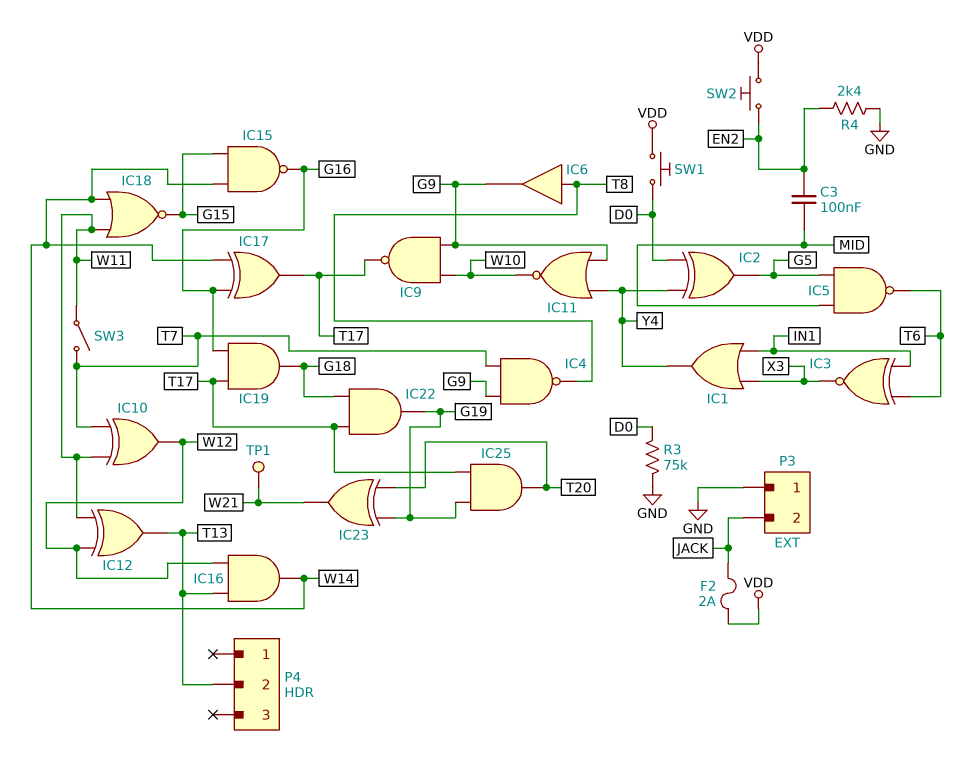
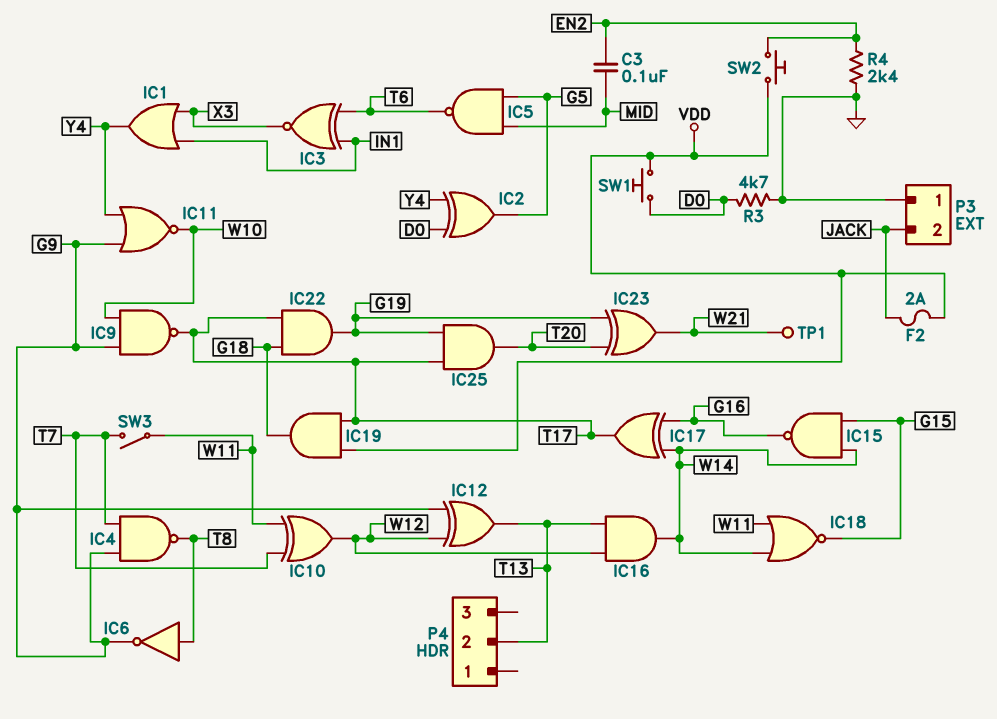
IC6: buffer (in T8, out G9) -> NOT (in T8, out G9)
IC12: XOR (in W11, in W12, out T13) -> XOR (in G9, in W12, out T13)
IC19: AND (in G16, in T17, out G18) -> AND (in T17, in VDD, out G18)
R3: 75k (D0, GND) -> 4.7k (D0, GND)

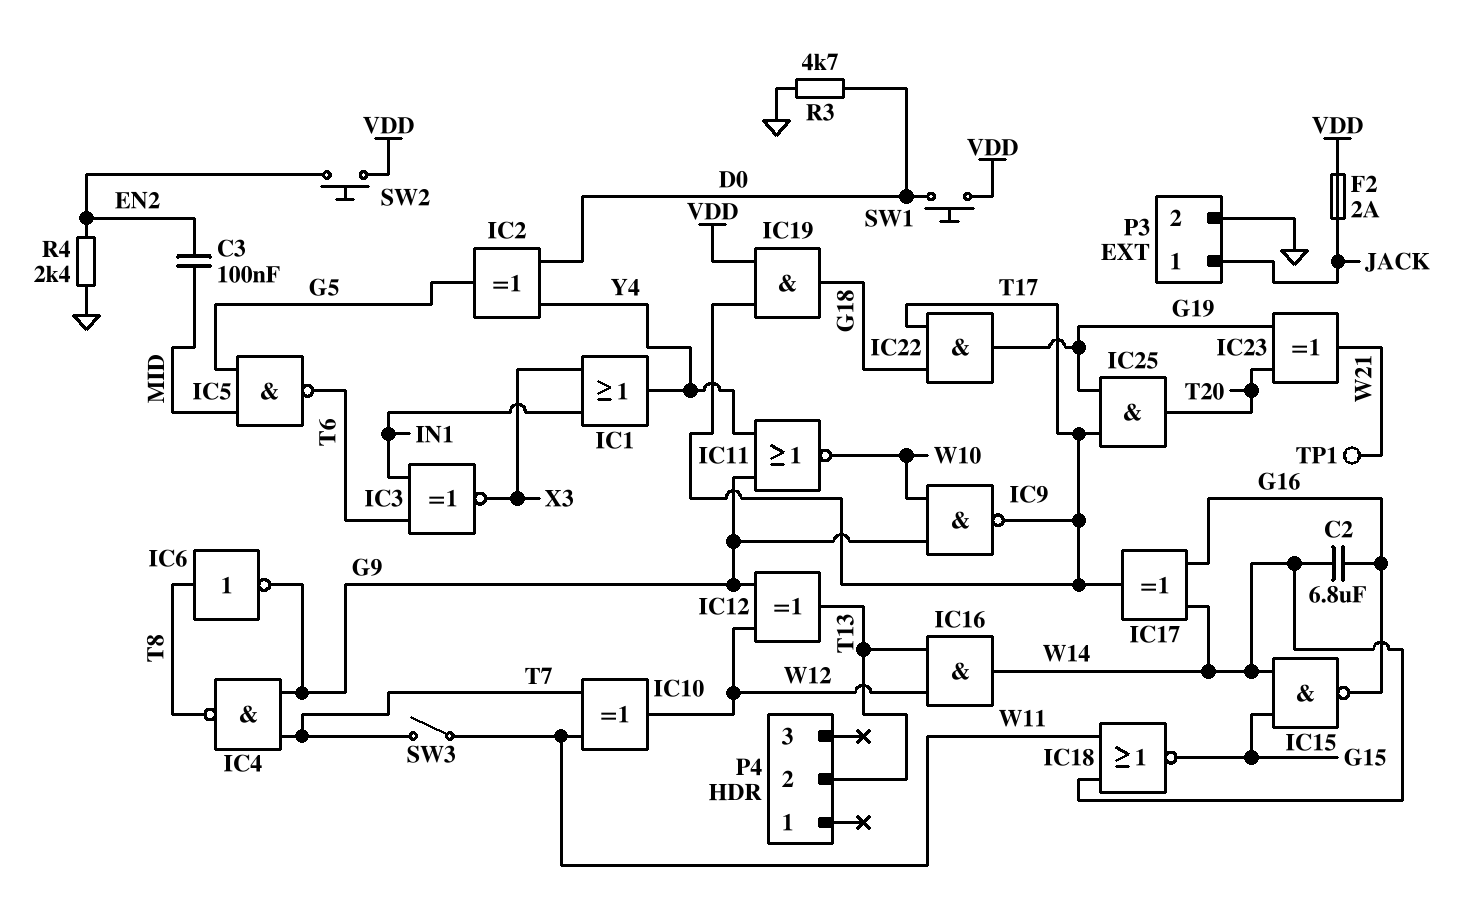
C2: none -> 6.8uF (G16, W14)
P3 pin 1: GND -> JACK
P3 pin 2: JACK -> GND

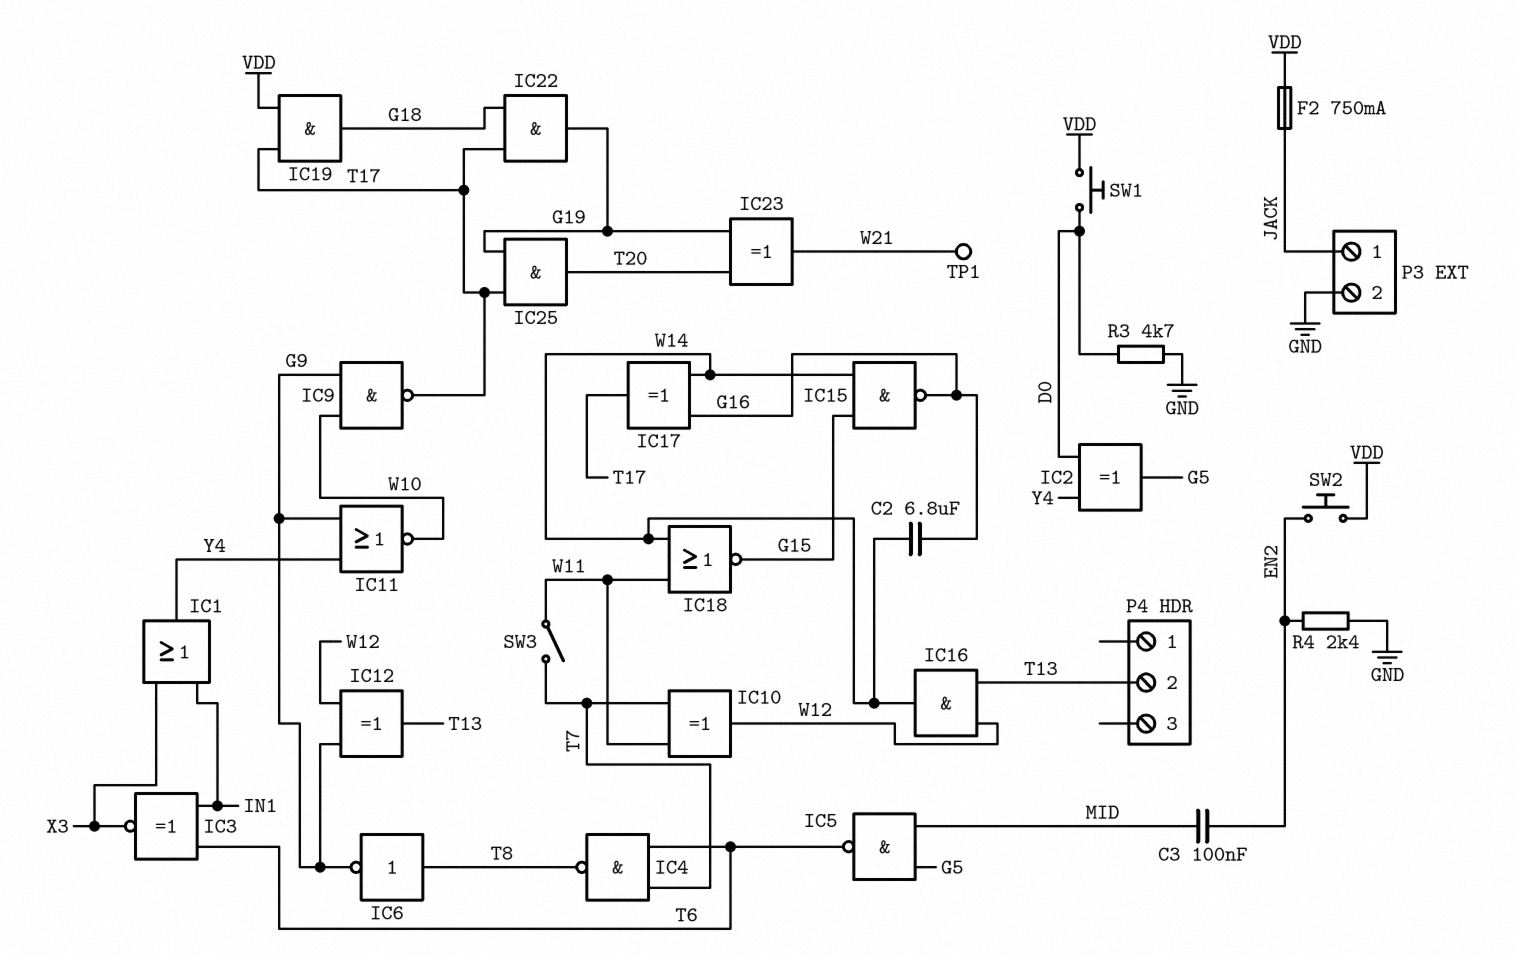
F2: 2A (JACK, VDD) -> 750mA (JACK, VDD)
IC4: NAND (in G9, in T7, out T8) -> NAND (in T6, in T7, out T8)

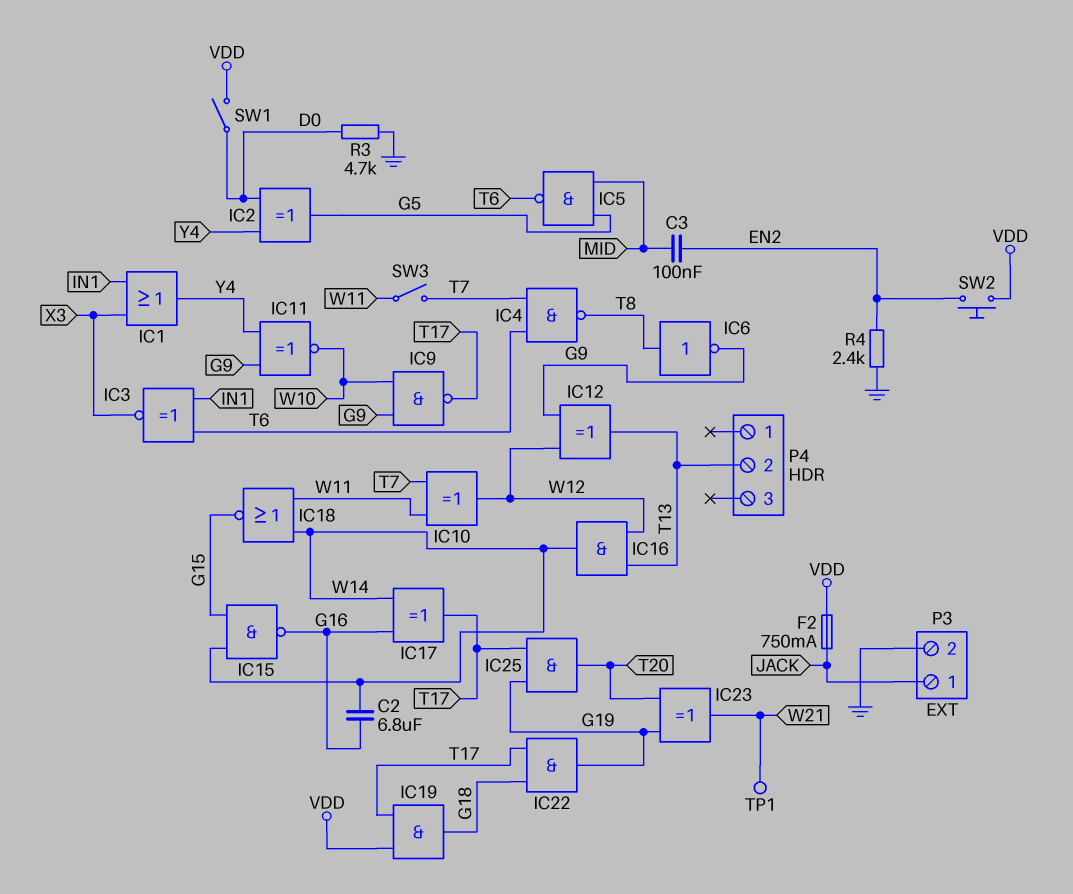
IC11: NOR (in G9, in Y4, out W10) -> XNOR (in G9, in Y4, out W10)
SW1: button (D0, VDD) -> switch (D0, VDD)

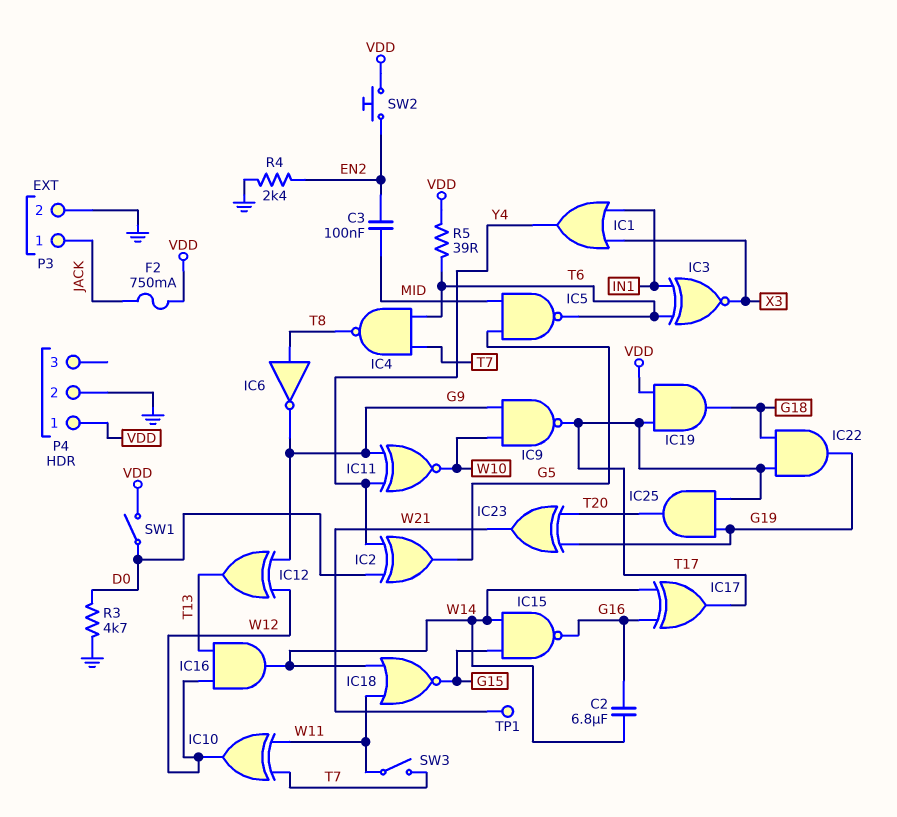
P4 pin 1: none -> VDD
P4 pin 2: T13 -> GND
R5: none -> 39 (T6, VDD)

